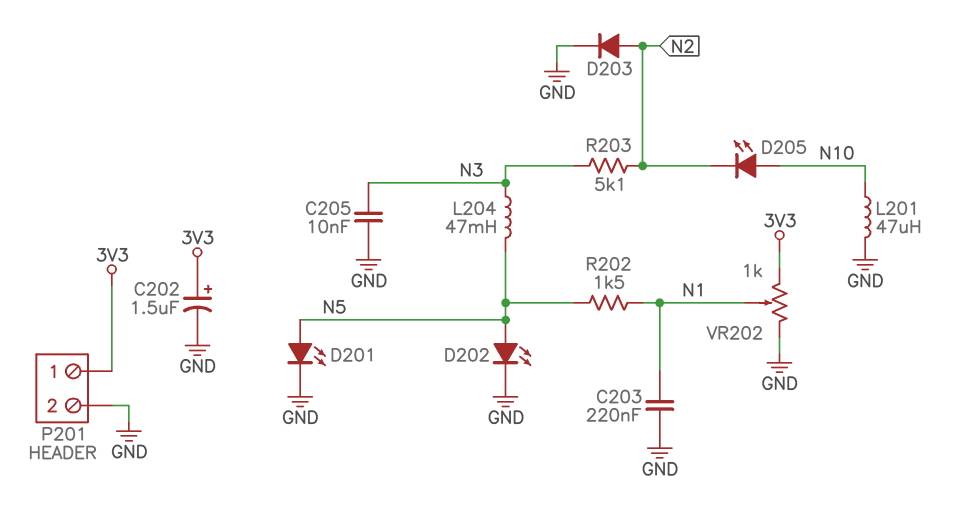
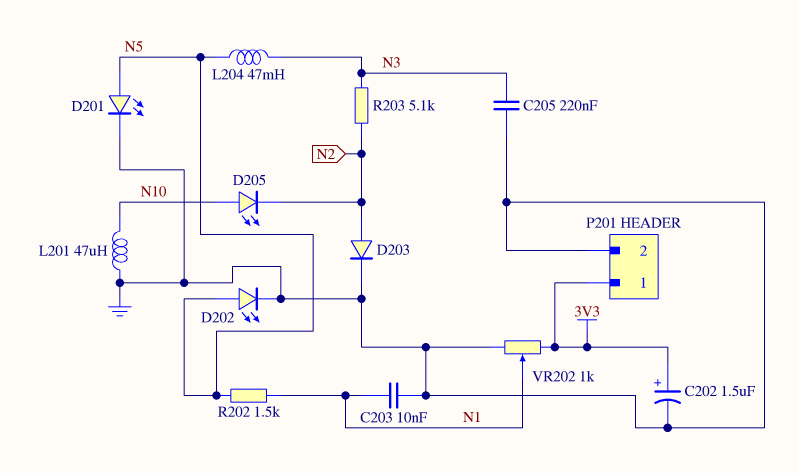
C203: 220nF (GND, N1) -> 10nF (GND, N1)
C205: 10nF (GND, N3) -> 220nF (GND, N3)

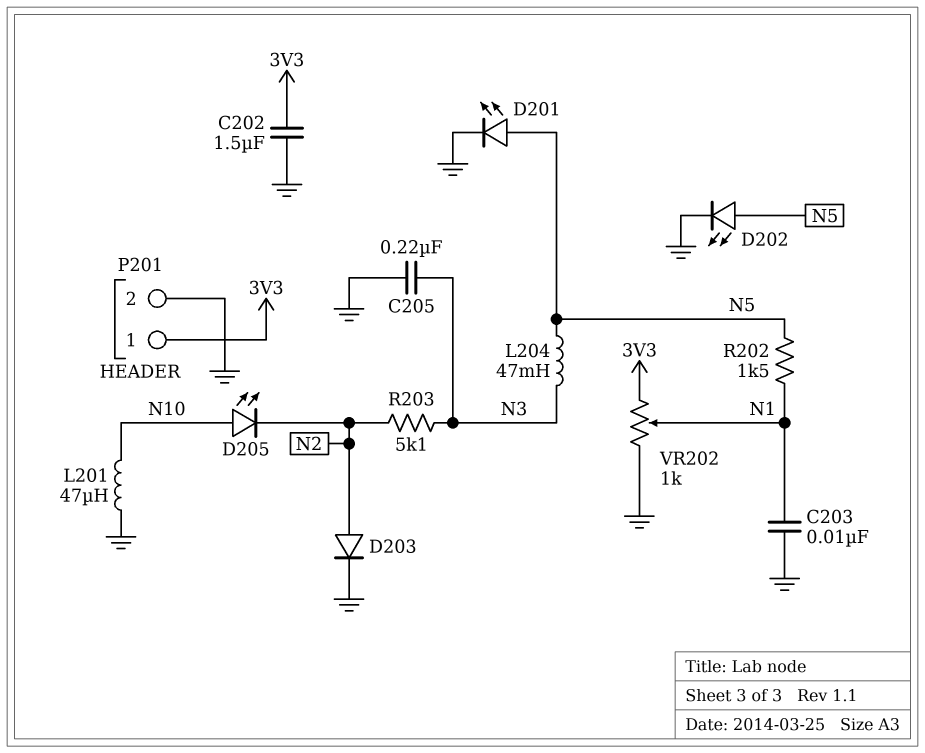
C202: 1.5uF (plus 3V3, minus GND) -> 1.5uF (3V3, GND)

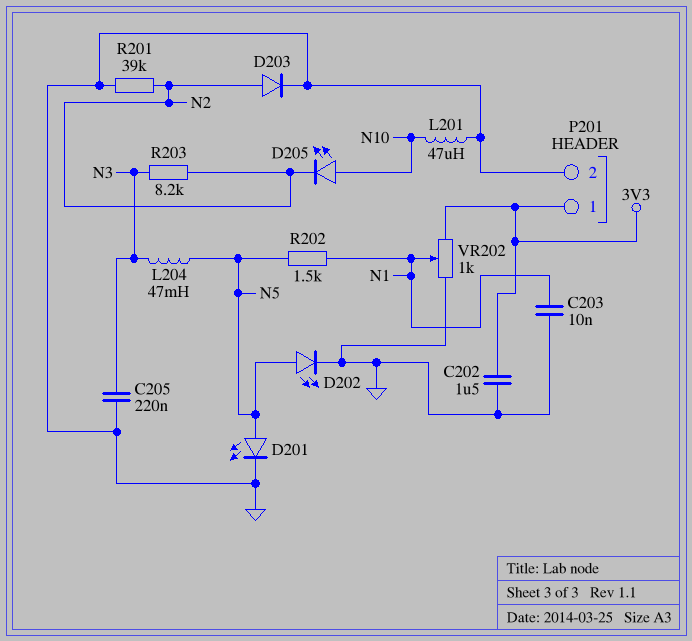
R201: none -> 39k (GND, N2)
R203: 5.1k (N2, N3) -> 8.2k (N2, N3)

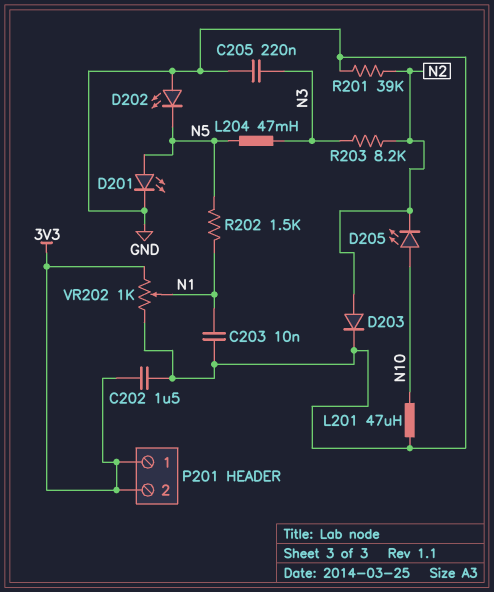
D202: LED (A N5, K GND) -> LED (A GND, K N5)
P201 pin 2: GND -> 3V3

